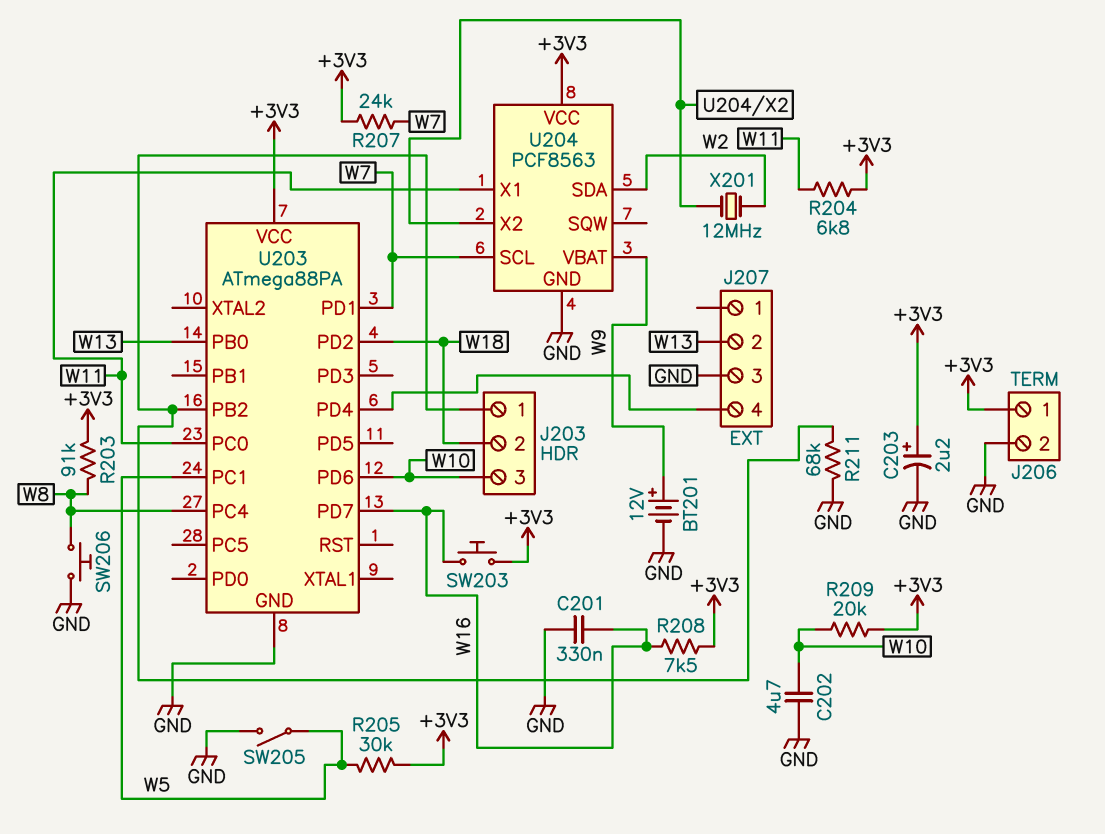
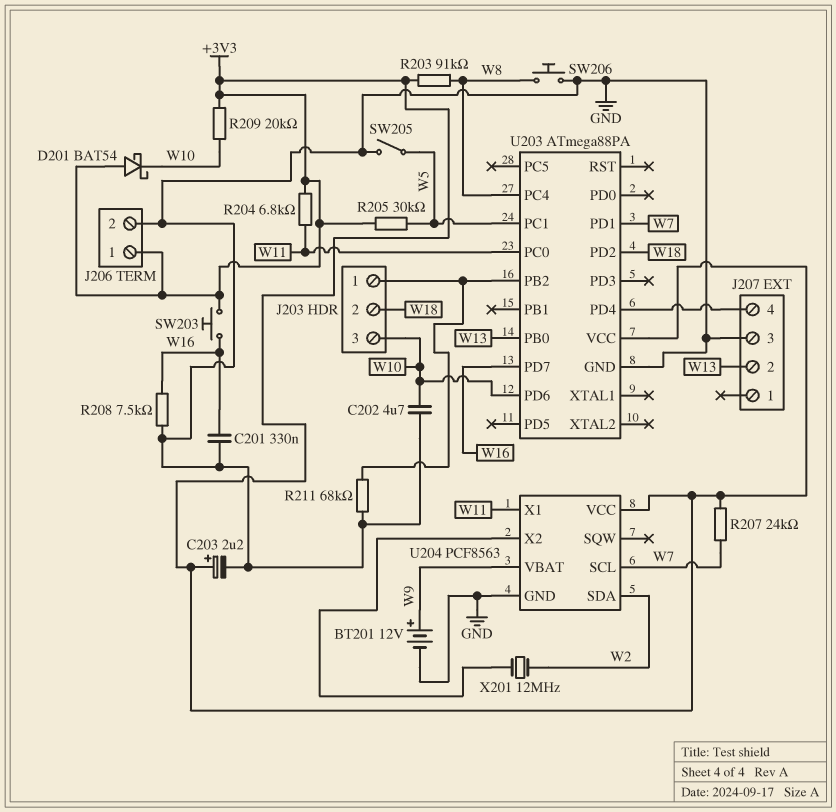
D201: none -> schottky BAT54 (A +3V3, K W10)
R208: 7.5k (+3V3, W16) -> 7.5k (GND, W16)

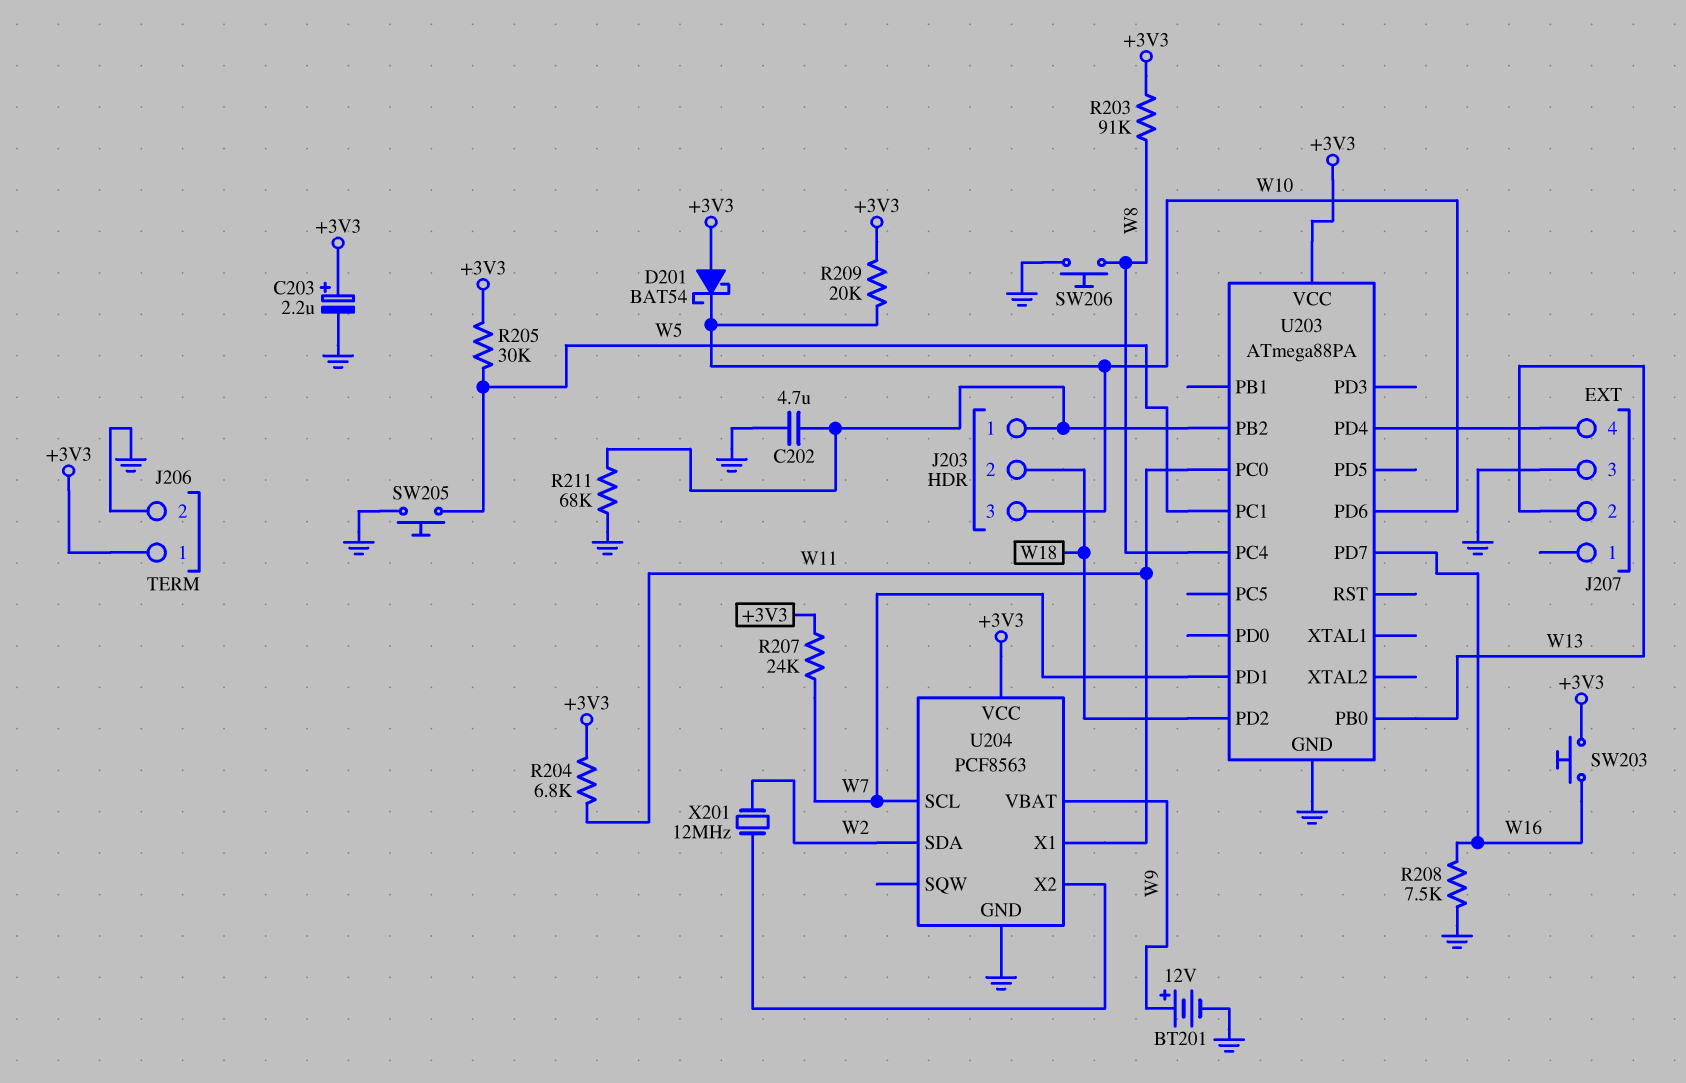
C201: 330nF (GND, W16) -> none
C202: 4.7uF (GND, W10) -> 4.7uF (GND, J203/1)
SW205: switch (GND, W5) -> button (GND, W5)

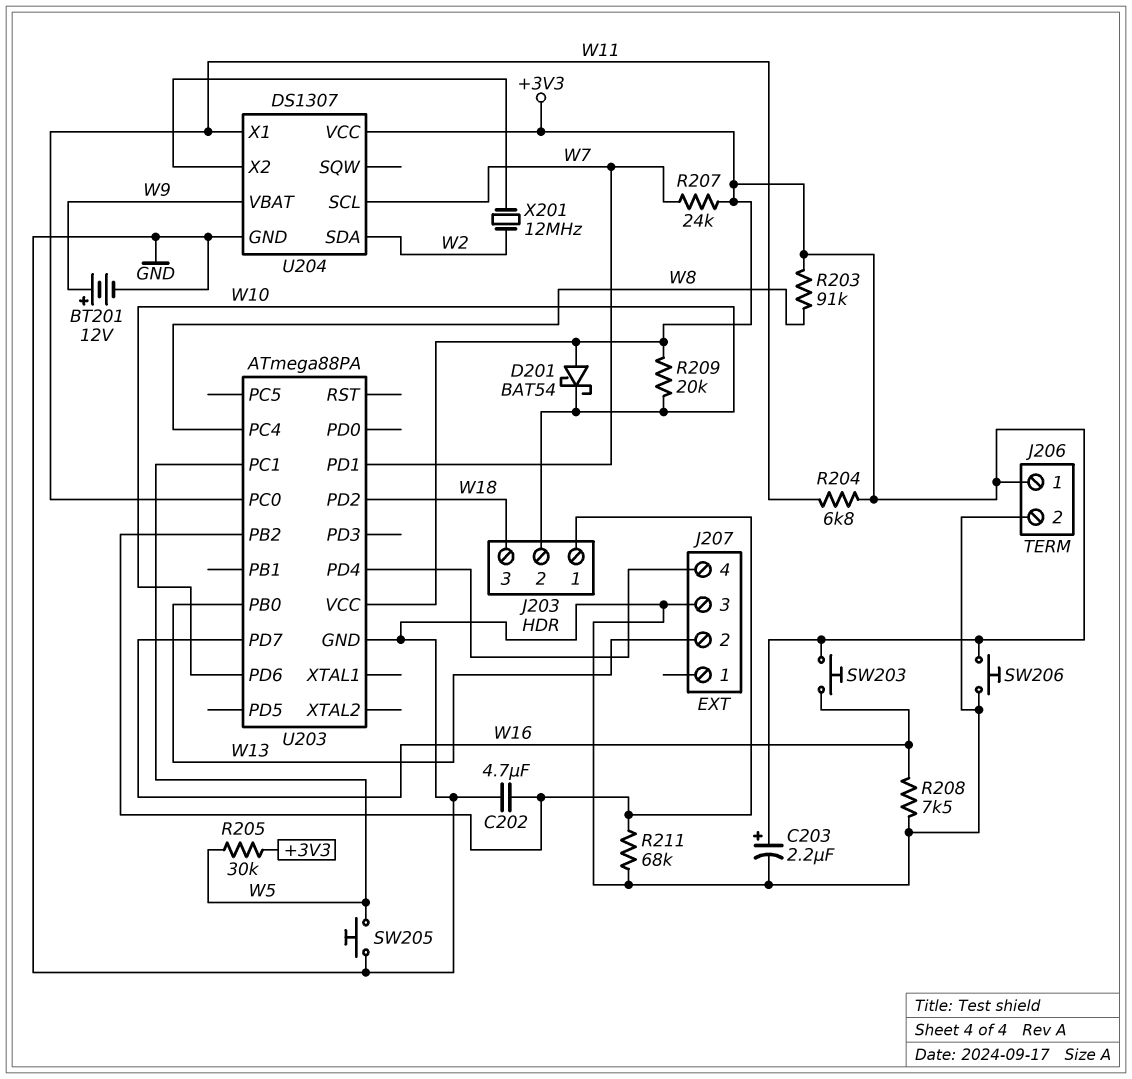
J203 pin 2: W18 -> W10
J203 pin 3: W10 -> W18
SW206: button (GND, W8) -> button (+3V3, GND)
U204: PCF8563 -> DS1307

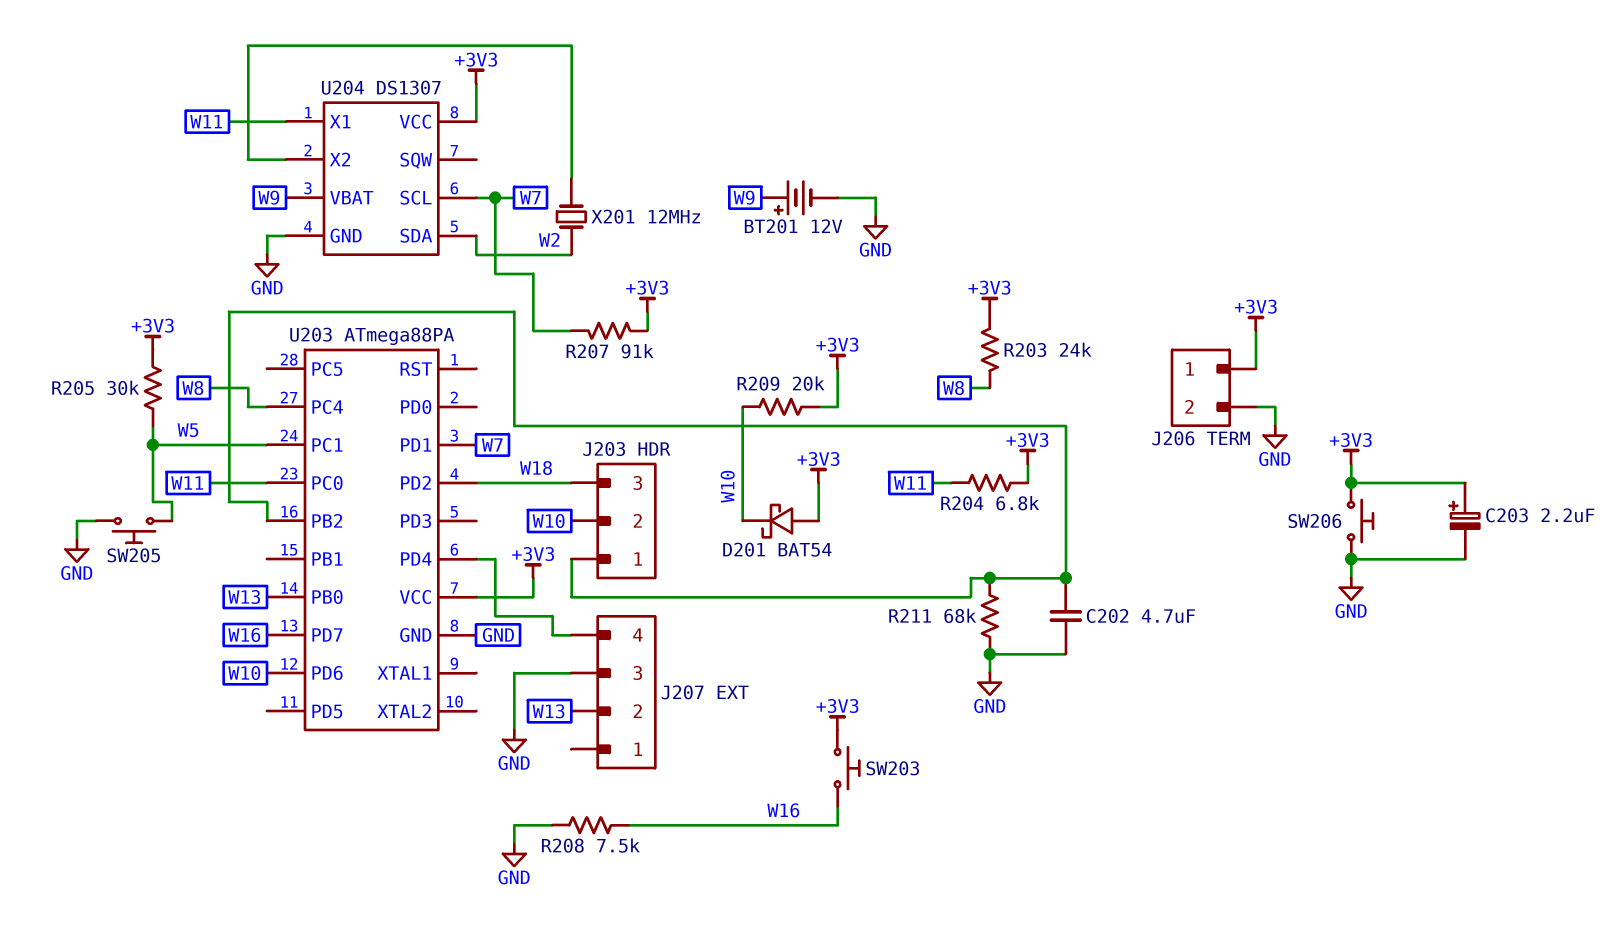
R203: 91k (+3V3, W8) -> 24k (+3V3, W8)
R207: 24k (+3V3, W7) -> 91k (+3V3, W7)

